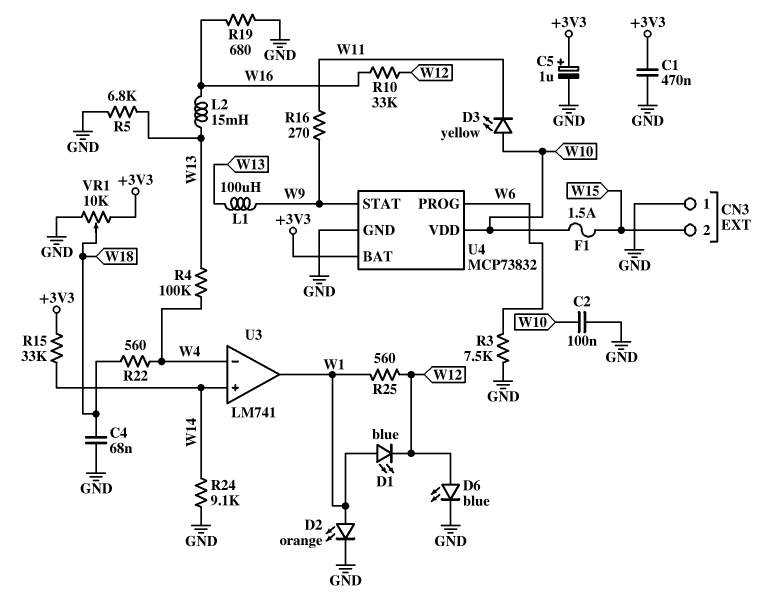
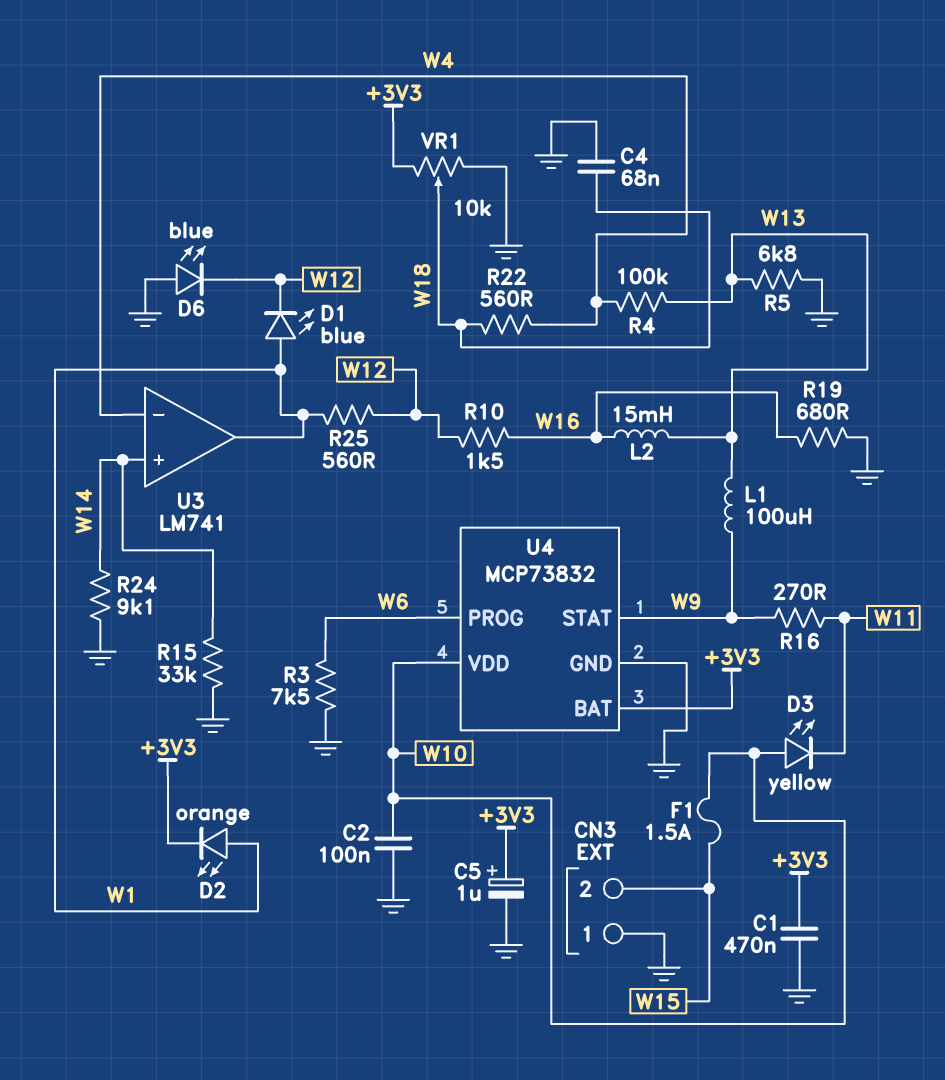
D2: LED orange (A W1, K GND) -> LED orange (A W1, K +3V3)
D6: LED blue (A W12, K GND) -> LED blue (A GND, K W12)
R10: 33k (W12, W16) -> 1.5k (W12, W16)
R15: 33k (+3V3, W14) -> 33k (GND, W14)

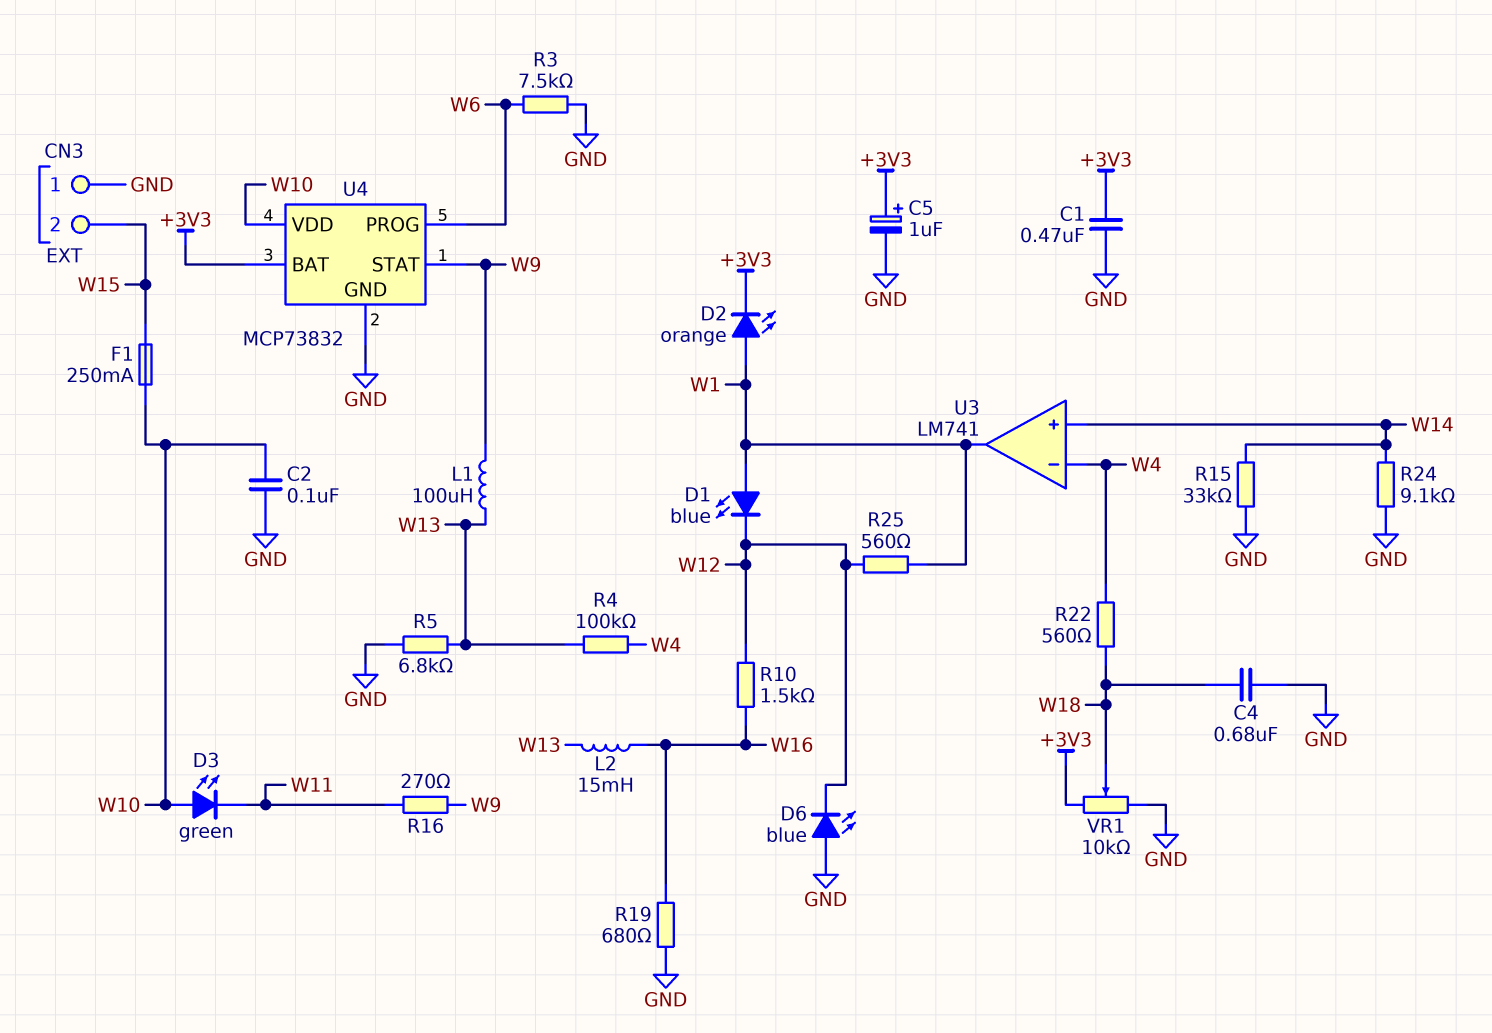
C4: 68nF (GND, W18) -> 680nF (GND, W18)
D3: LED yellow (A W10, K W11) -> LED green (A W10, K W11)
F1: 1.5A (W10, W15) -> 250mA (W10, W15)

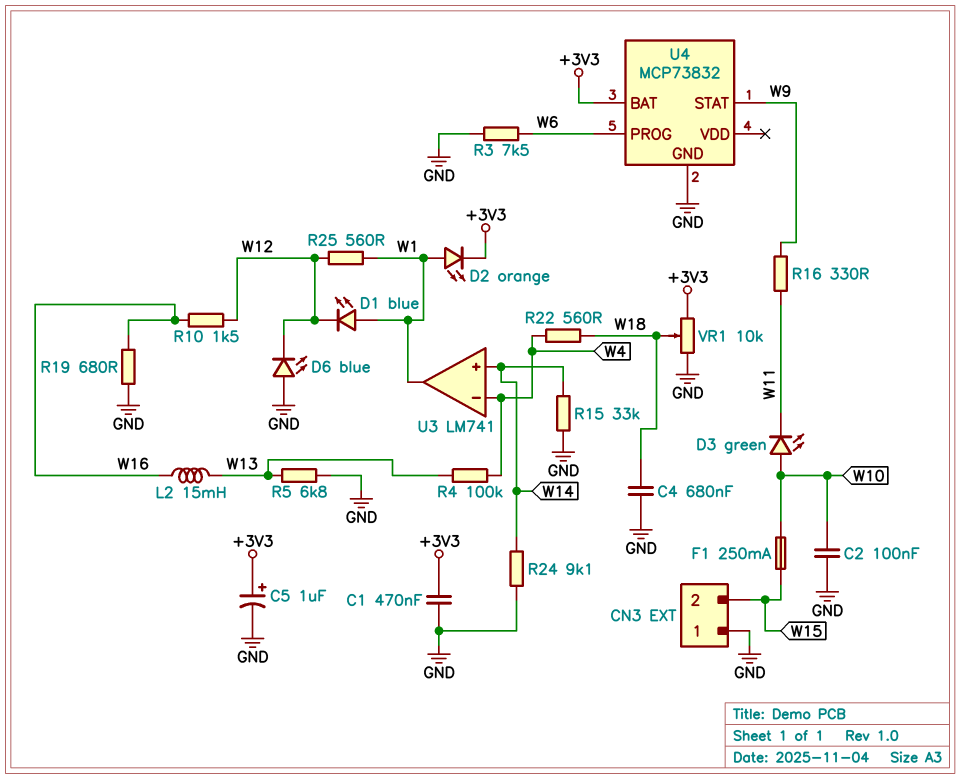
L1: 100uH (W9, W13) -> none
R16: 270 (W9, W11) -> 330 (W9, W11)
U4 pin VDD: W10 -> none

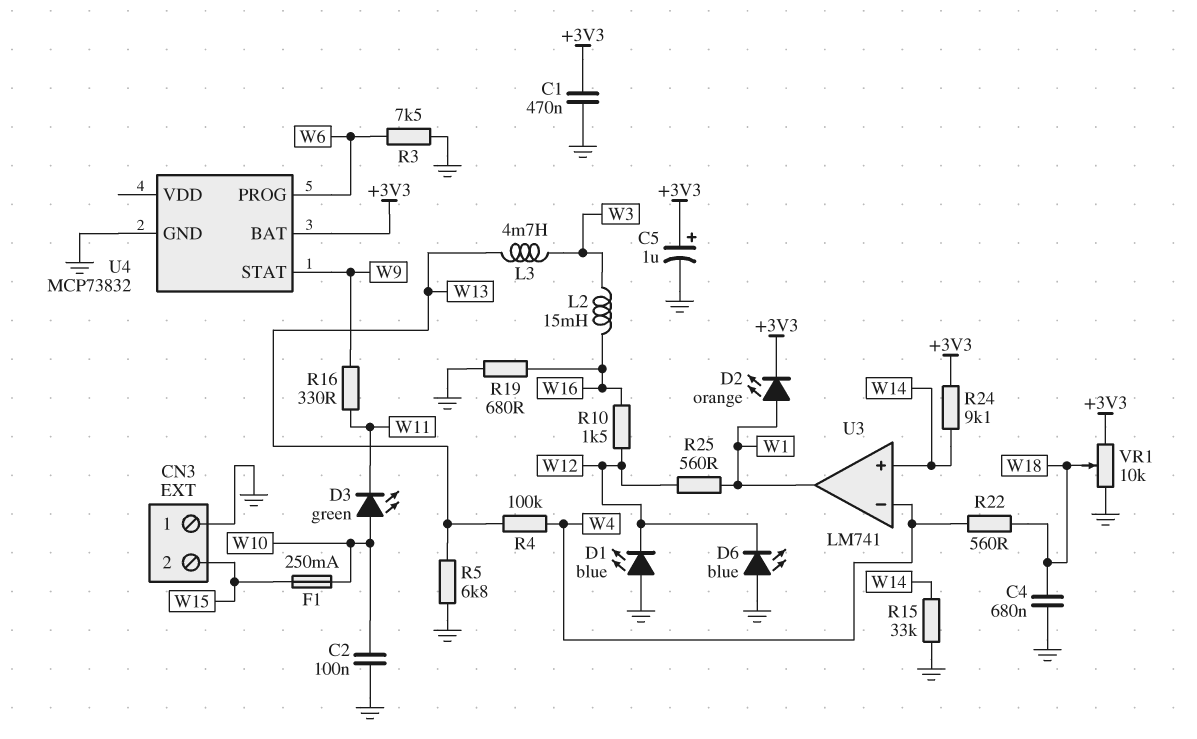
D1: LED blue (A W1, K W12) -> LED blue (A GND, K W12)
L2: 15mH (W13, W16) -> 15mH (W3, W16)
L3: none -> 4.7mH (W3, W13)
R24: 9.1k (GND, W14) -> 9.1k (+3V3, W14)

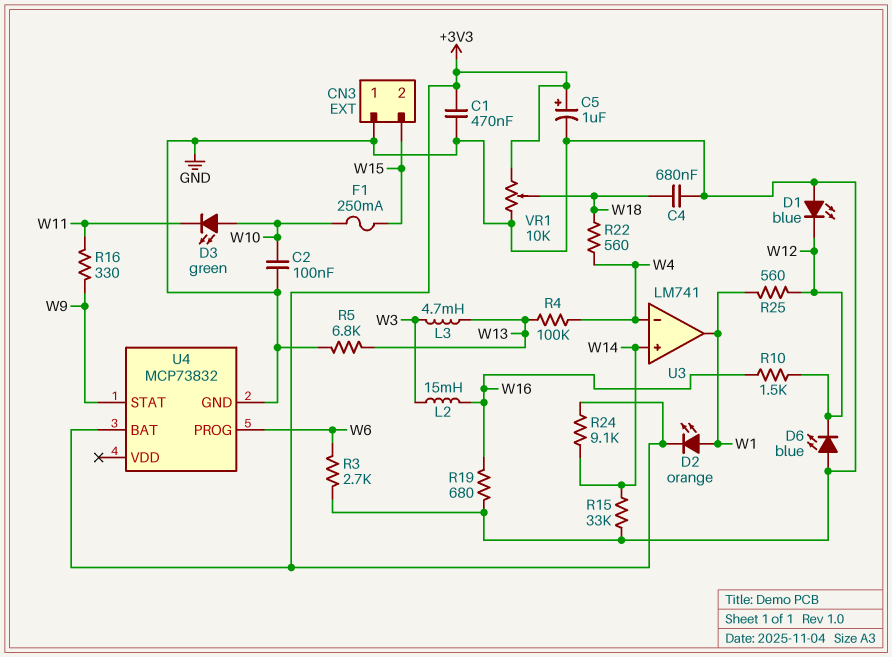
R3: 7.5k (GND, W6) -> 2.7k (GND, W6)

